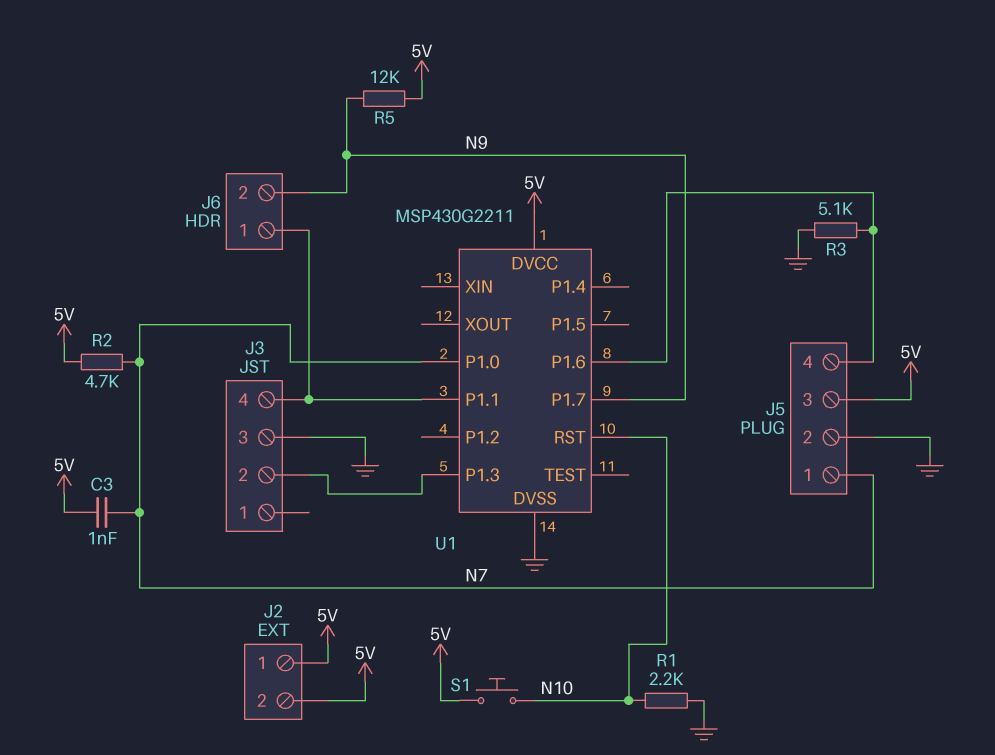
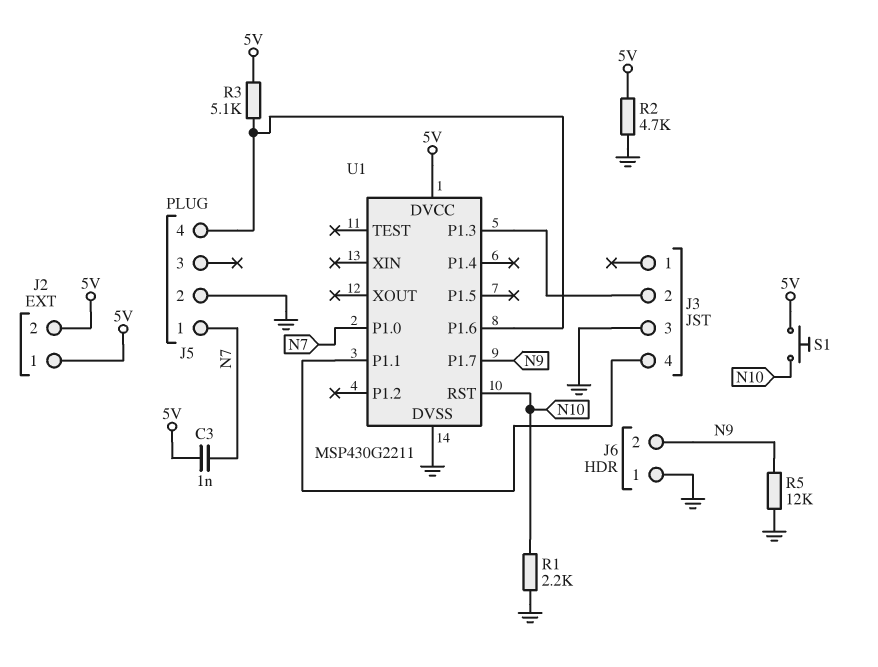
J5 pin 3: 5V -> none
J6 pin 1: J3/4 -> GND
R2: 4.7k (5V, N7) -> 4.7k (5V, GND)
R3: 5.1k (GND, J5/4) -> 5.1k (5V, J5/4)
R5: 12k (5V, N9) -> 12k (GND, N9)

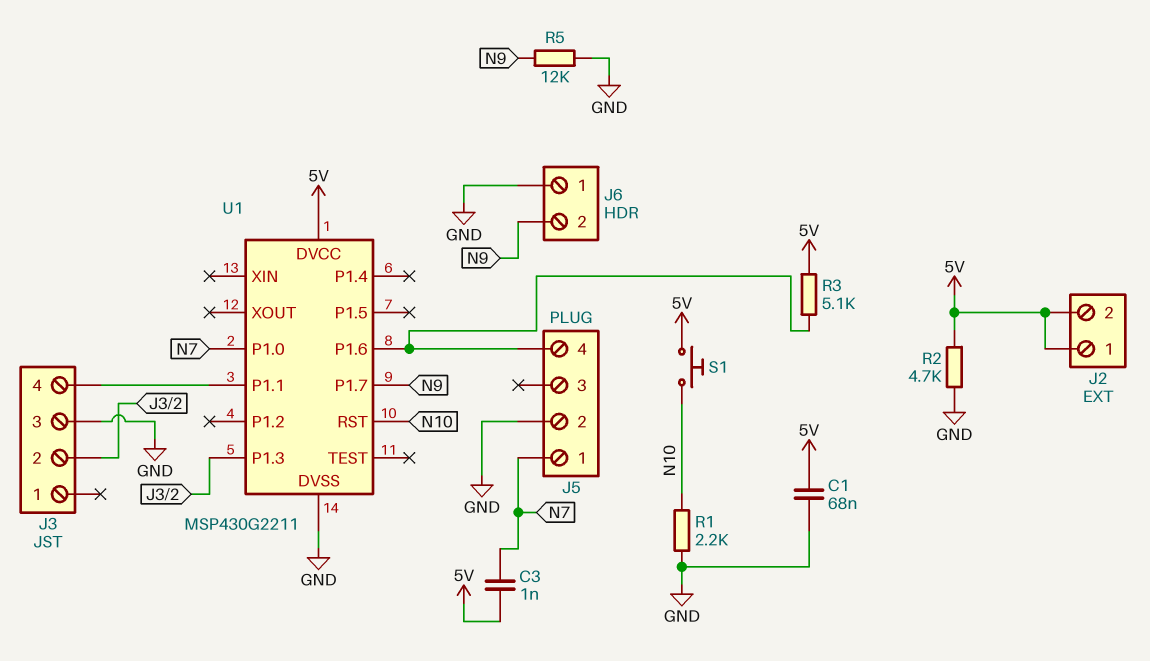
C1: none -> 68nF (5V, GND)

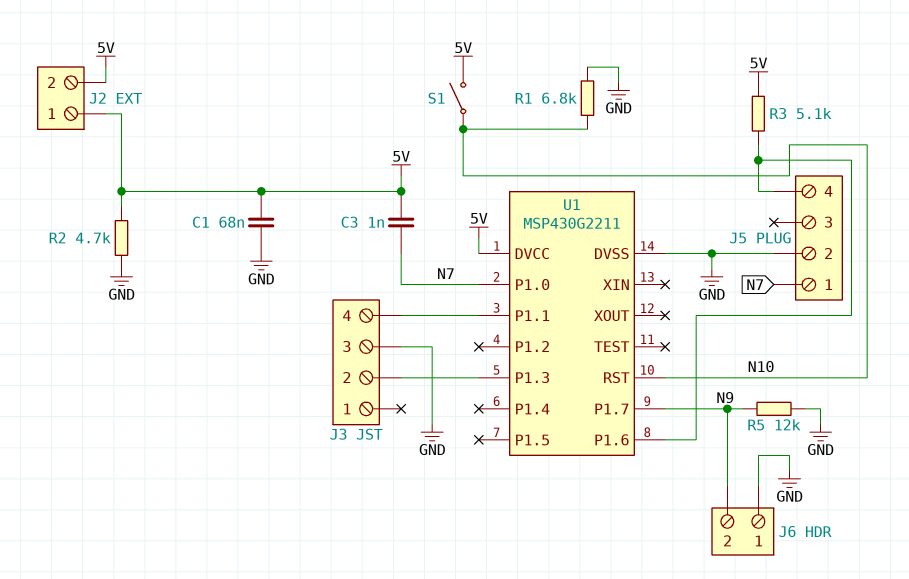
R1: 2.2k (GND, N10) -> 6.8k (GND, N10)
S1: button (5V, N10) -> switch (5V, N10)

